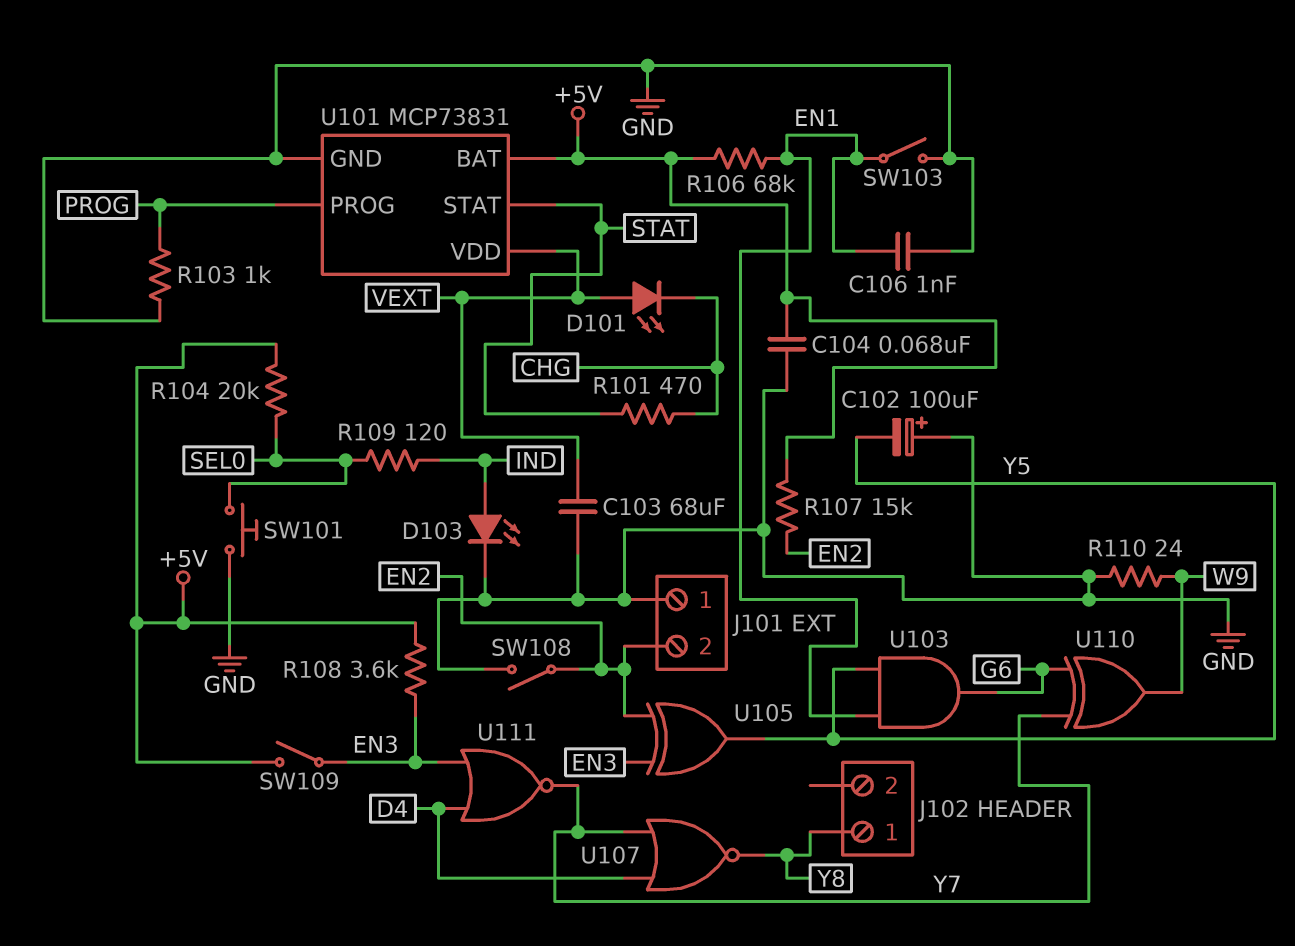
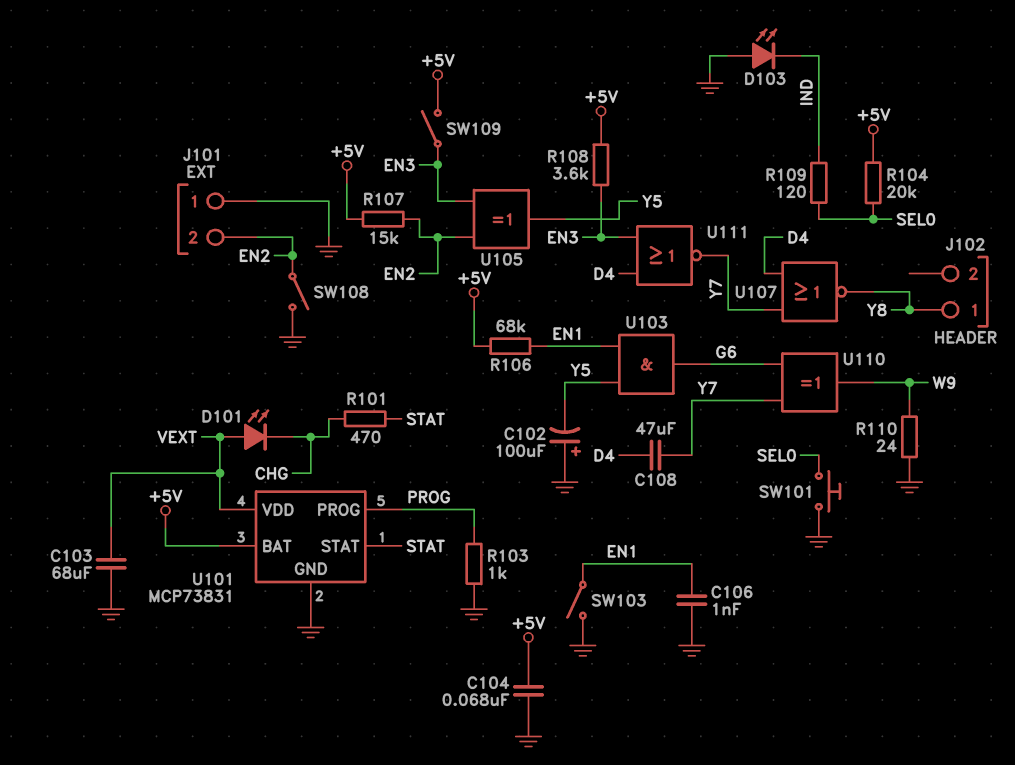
C108: none -> 47uF (D4, Y7)
D103: LED (A IND, K GND) -> LED (A GND, K IND)

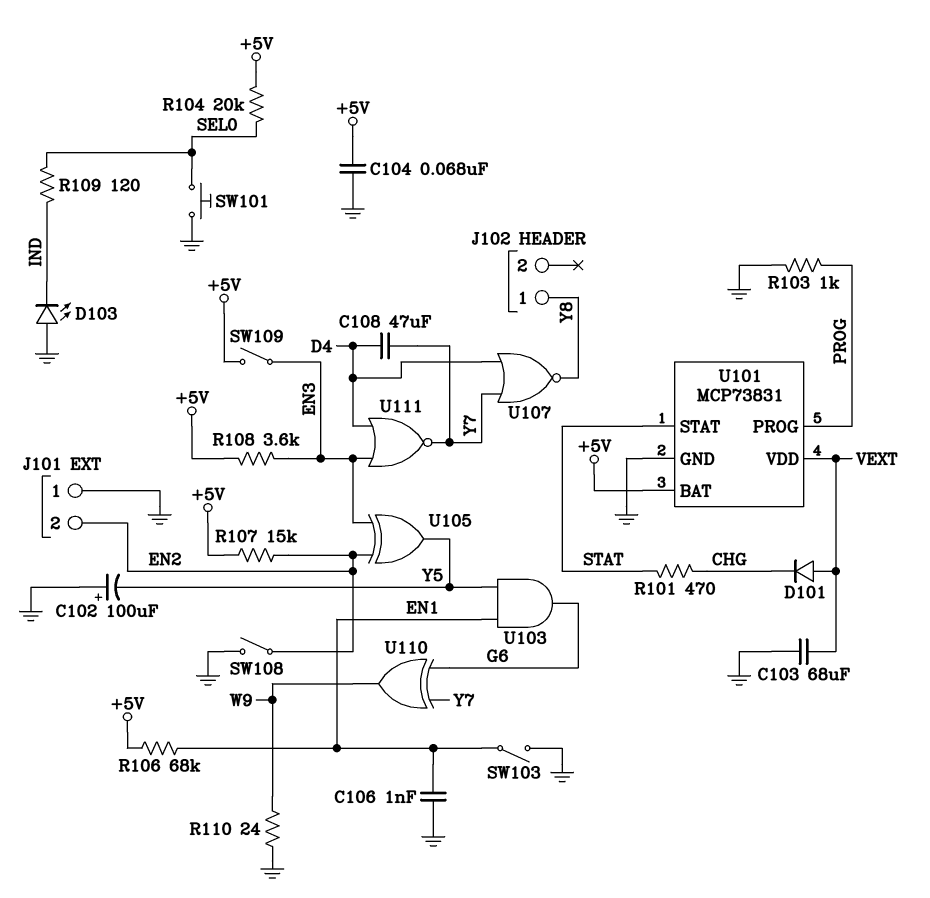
D101: LED (A VEXT, K CHG) -> diode (A VEXT, K CHG)

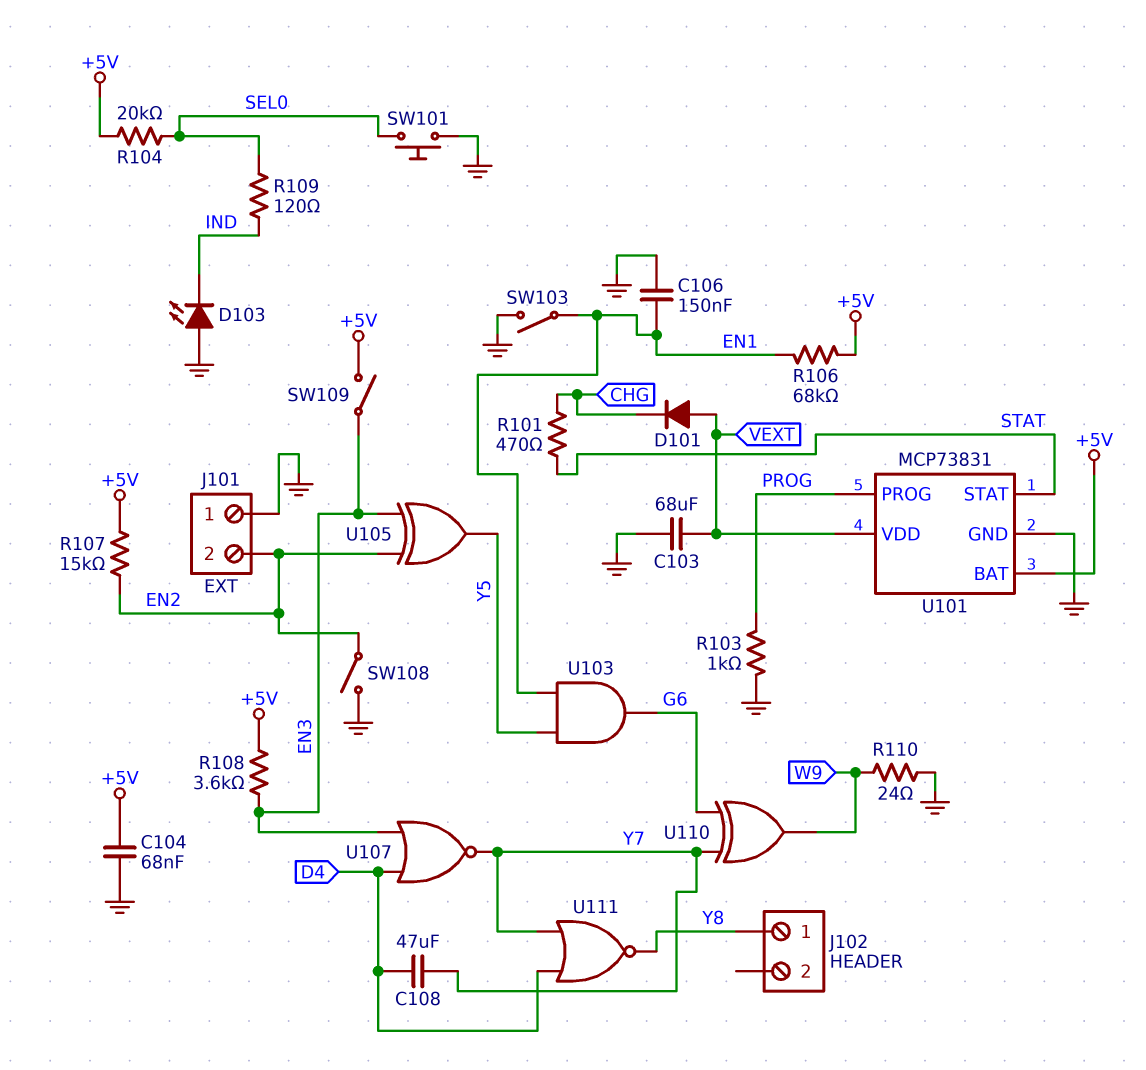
C102: 100uF (plus GND, minus Y5) -> none
C106: 1nF (EN1, GND) -> 150nF (EN1, GND)
U107: NOR (in D4, in Y7, out Y8) -> NOR (in D4, in EN3, out Y7)
U111: NOR (in D4, in EN3, out Y7) -> NOR (in D4, in Y7, out Y8)

